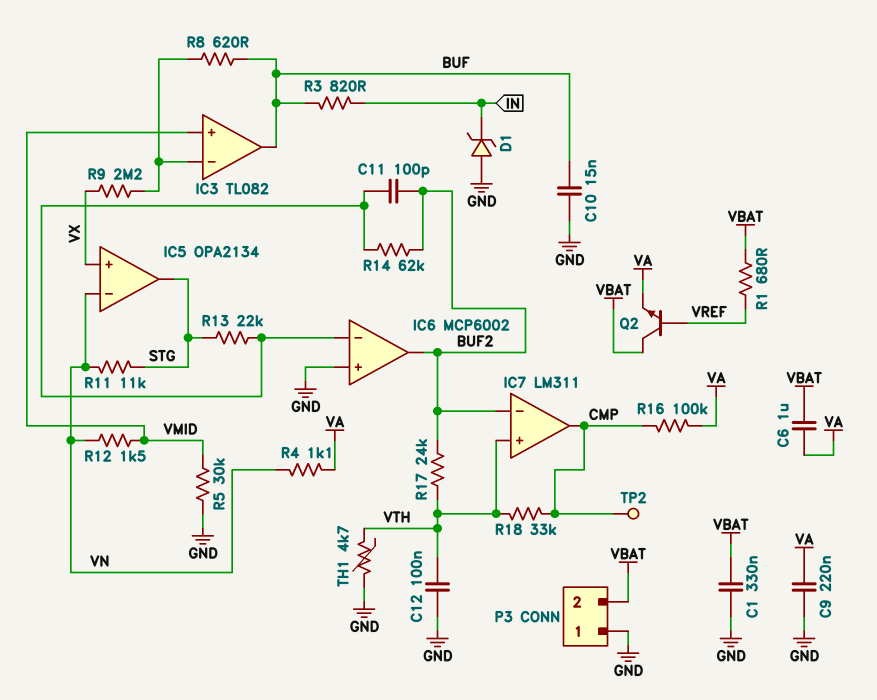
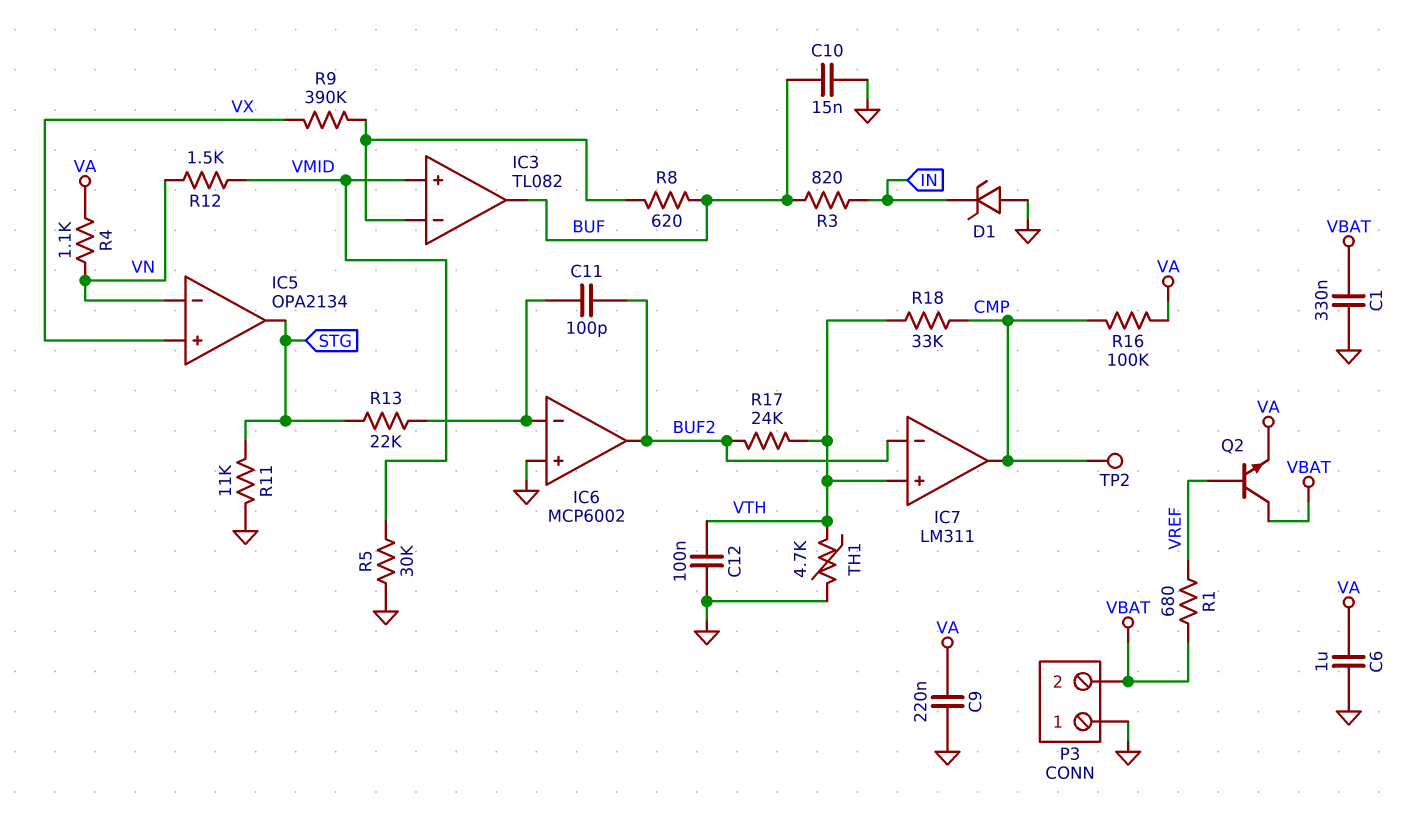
C6: 1uF (VA, VBAT) -> 1uF (GND, VA)
R9: 2.2M (IC3/in-, VX) -> 390k (IC3/in-, VX)
R11: 11k (STG, VN) -> 11k (GND, STG)
R14: 62k (BUF2, IC6/in-) -> none

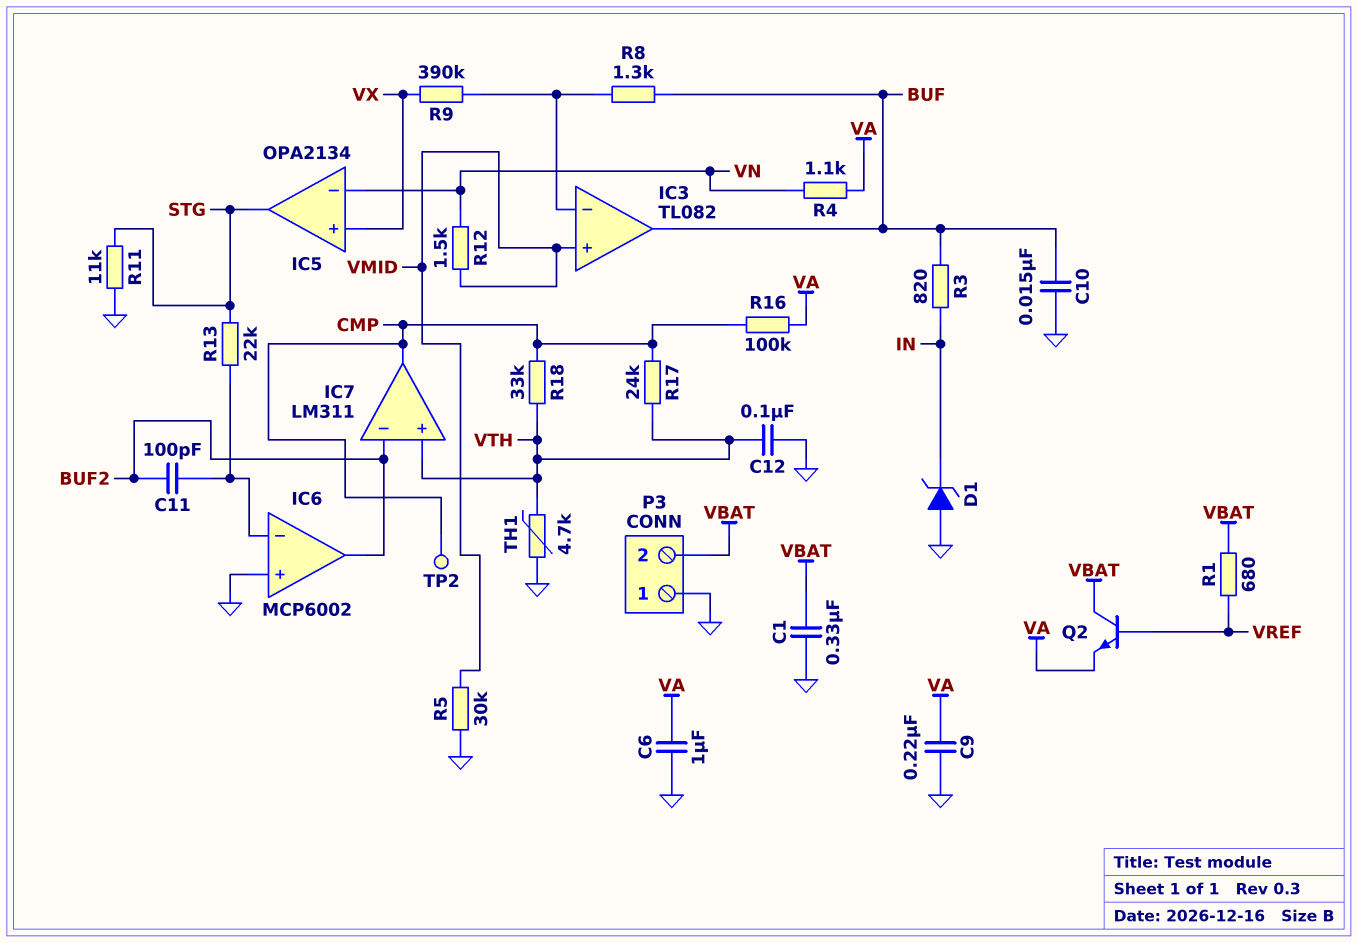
R8: 620 (BUF, IC3/in-) -> 1.3k (BUF, IC3/in-)
R17: 24k (BUF2, VTH) -> 24k (CMP, VTH)

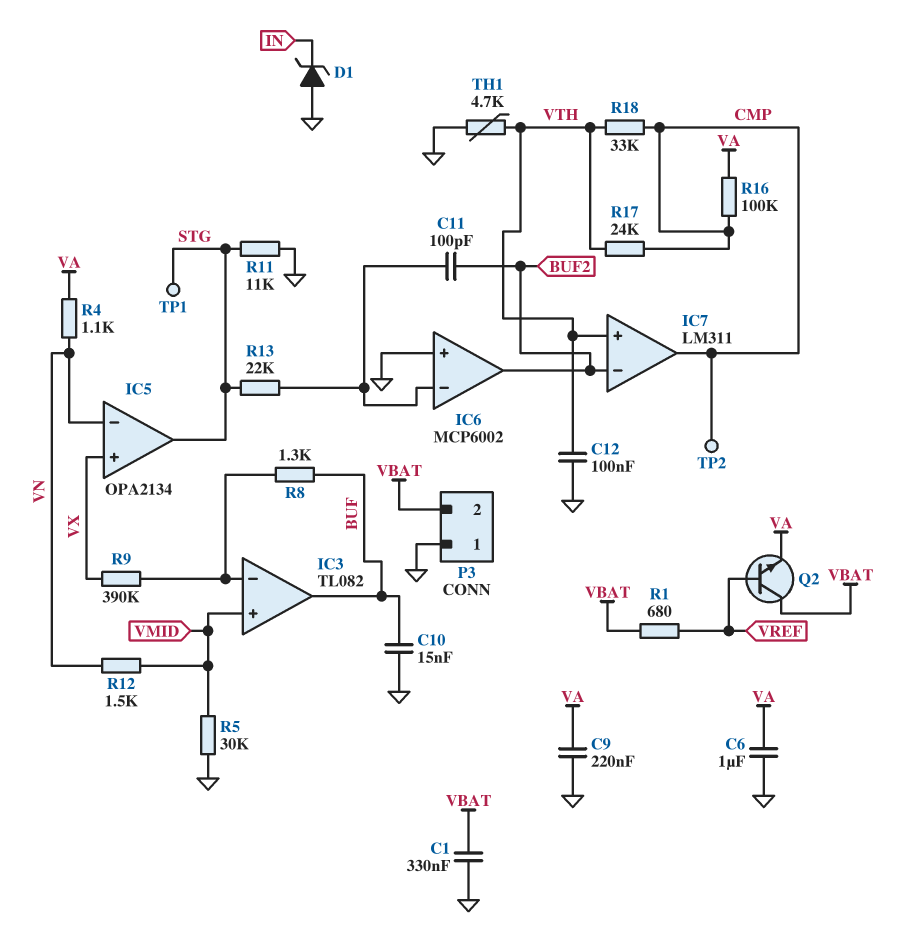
R3: 820 (BUF, IN) -> none
TP1: none -> test point (STG)

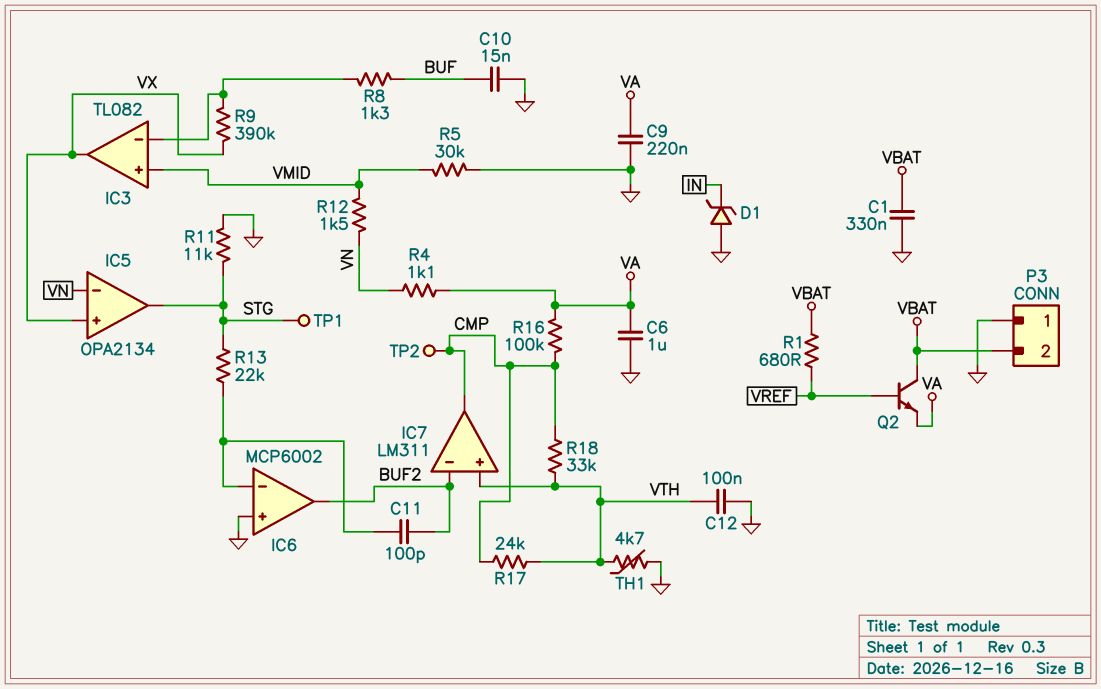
IC3 pin out: BUF -> VX

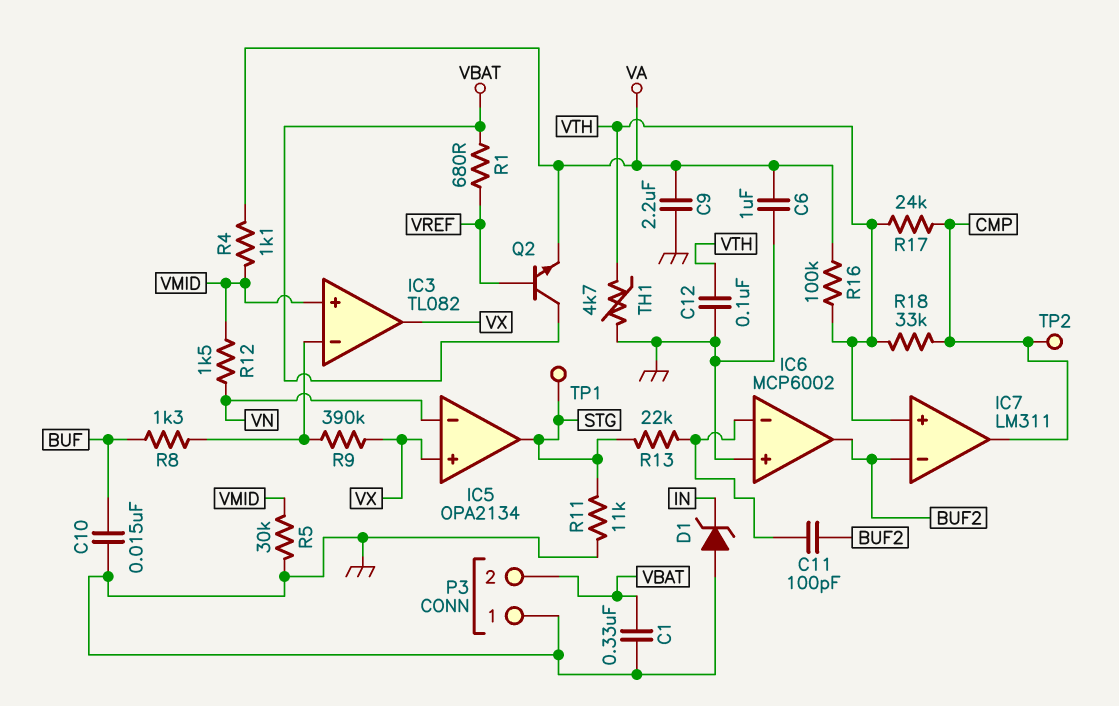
C9: 220nF (GND, VA) -> 2.2uF (GND, VA)
R4: 1.1k (VA, VN) -> 1.1k (VA, VMID)
R16: 100k (CMP, VA) -> 100k (VA, VTH)

